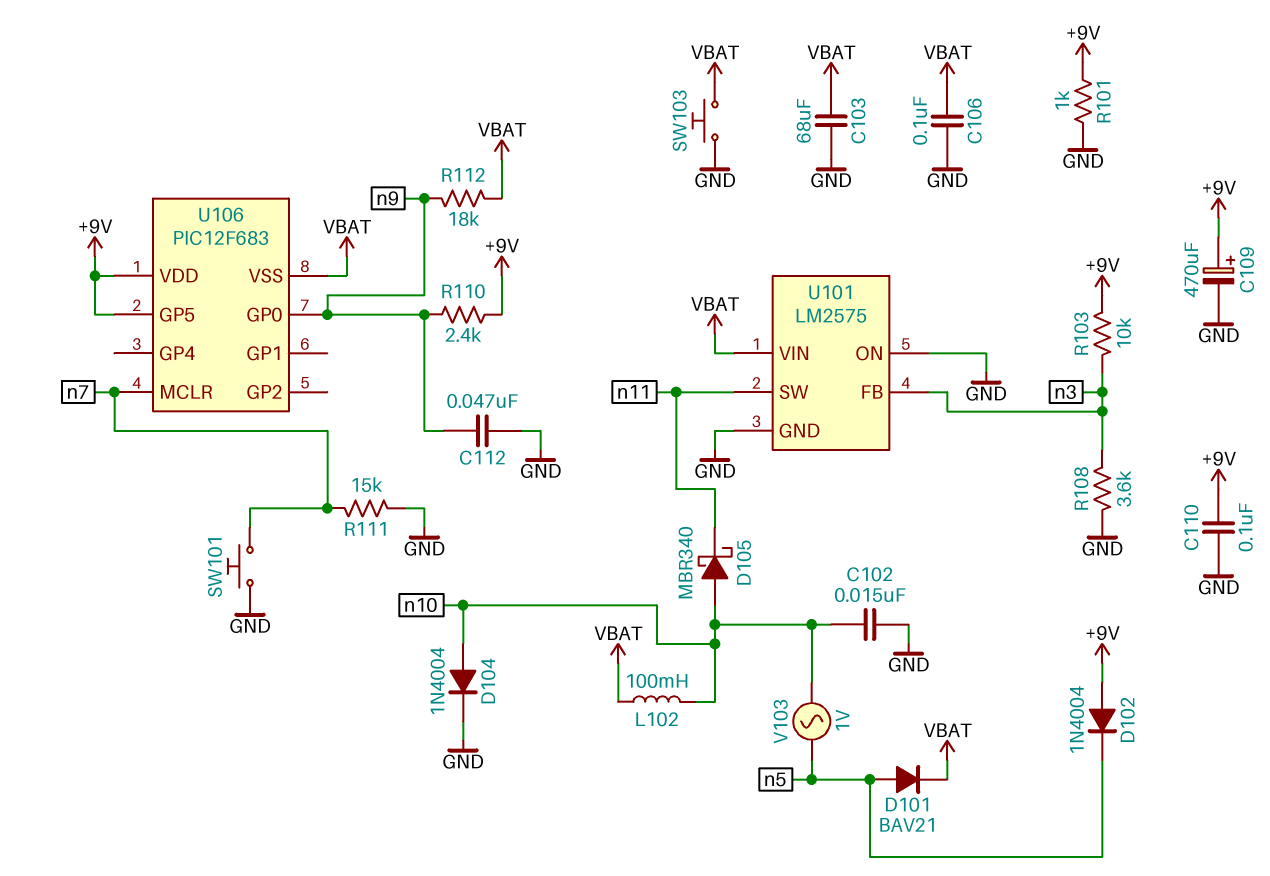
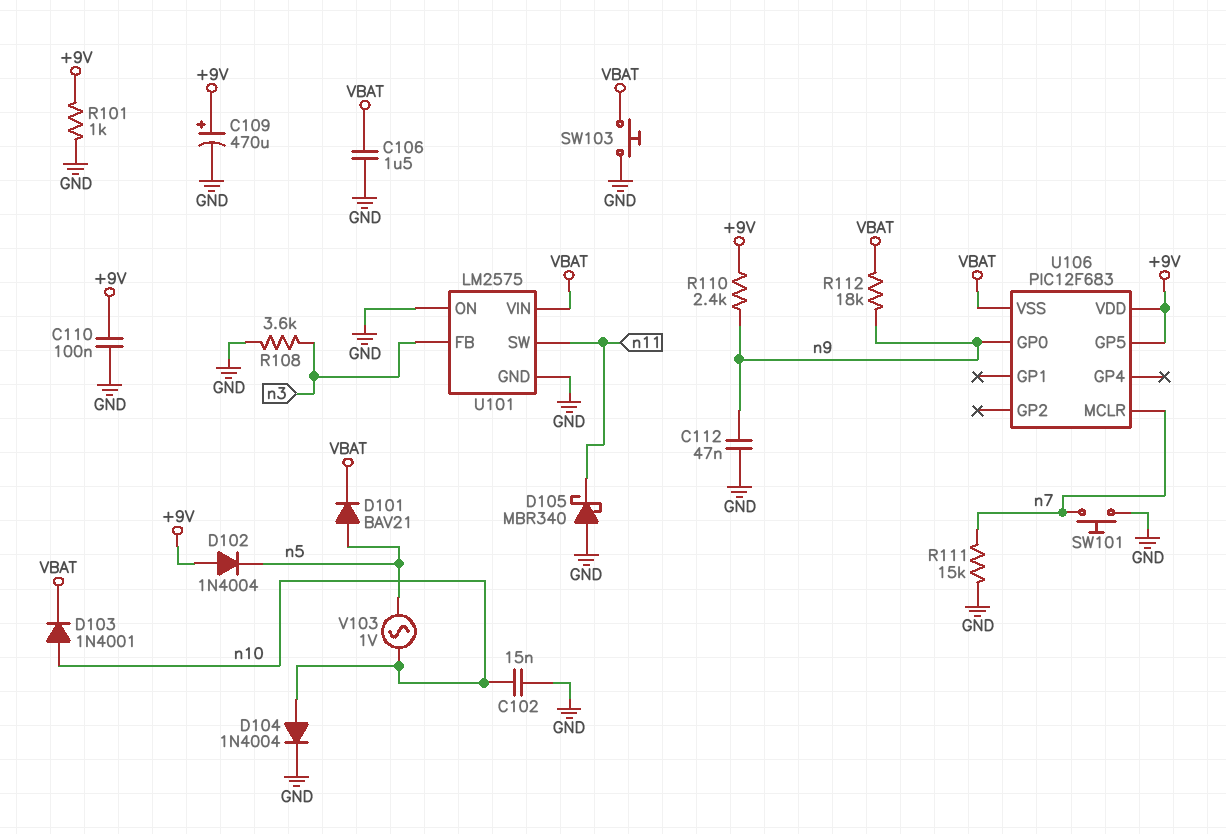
C103: 68uF (GND, VBAT) -> none
C106: 100nF (GND, VBAT) -> 1.5uF (GND, VBAT)
D103: none -> diode 1N4001 (A n10, K VBAT)
D105: schottky MBR340 (A n10, K n11) -> schottky MBR340 (A GND, K n11)
L102: 100mH (VBAT, n10) -> none
R103: 10k (+9V, n3) -> none

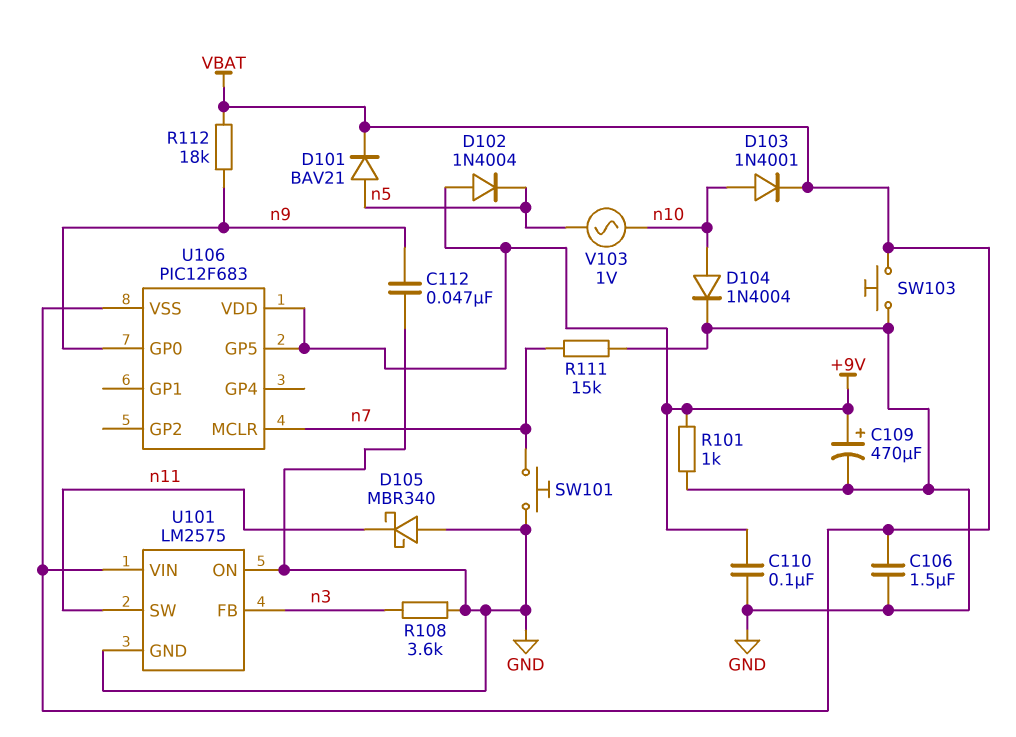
C102: 15nF (GND, n10) -> none
R110: 2.4k (+9V, n9) -> none

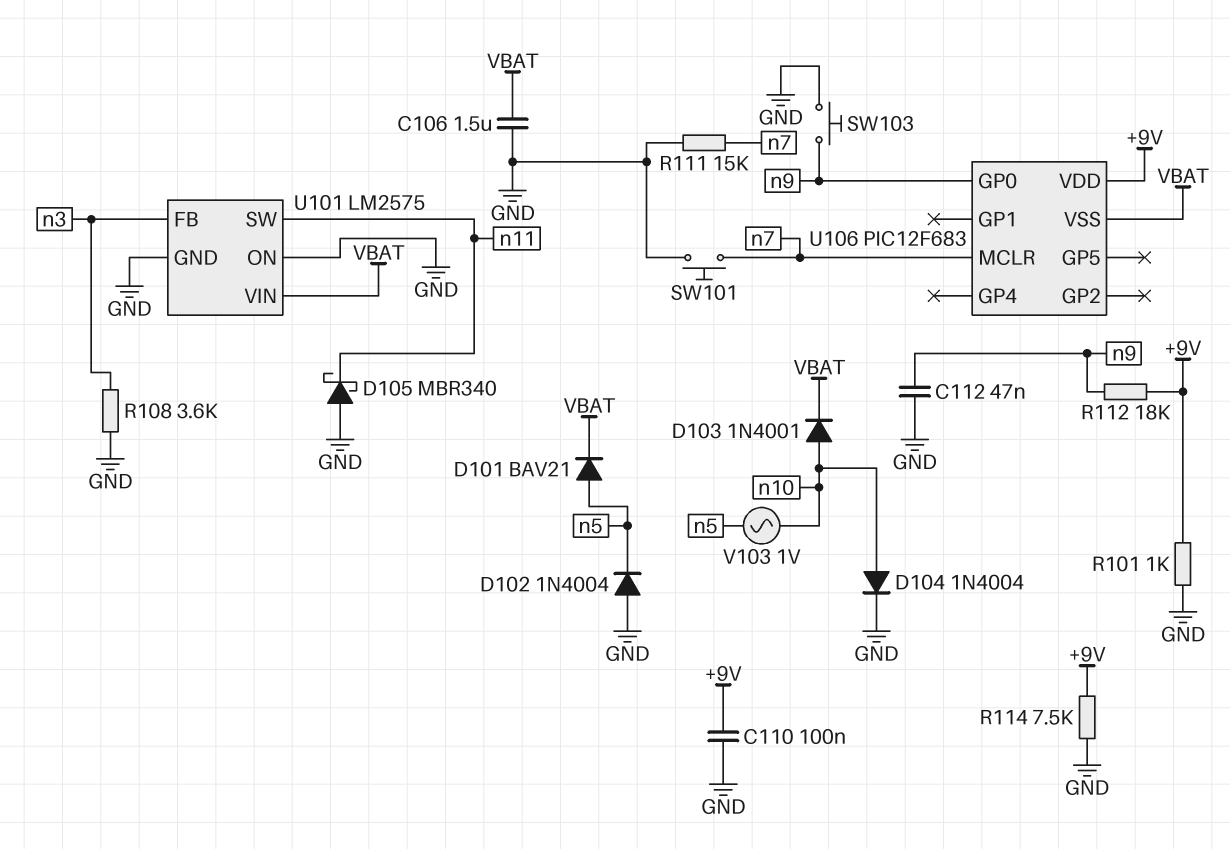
C109: 470uF (plus +9V, minus GND) -> none
D102: diode 1N4004 (A +9V, K n5) -> diode 1N4004 (A GND, K n5)
R112: 18k (VBAT, n9) -> 18k (+9V, n9)
R114: none -> 7.5k (+9V, GND)
SW103: button (GND, VBAT) -> button (GND, n9)
U106 pin GP5: +9V -> none

